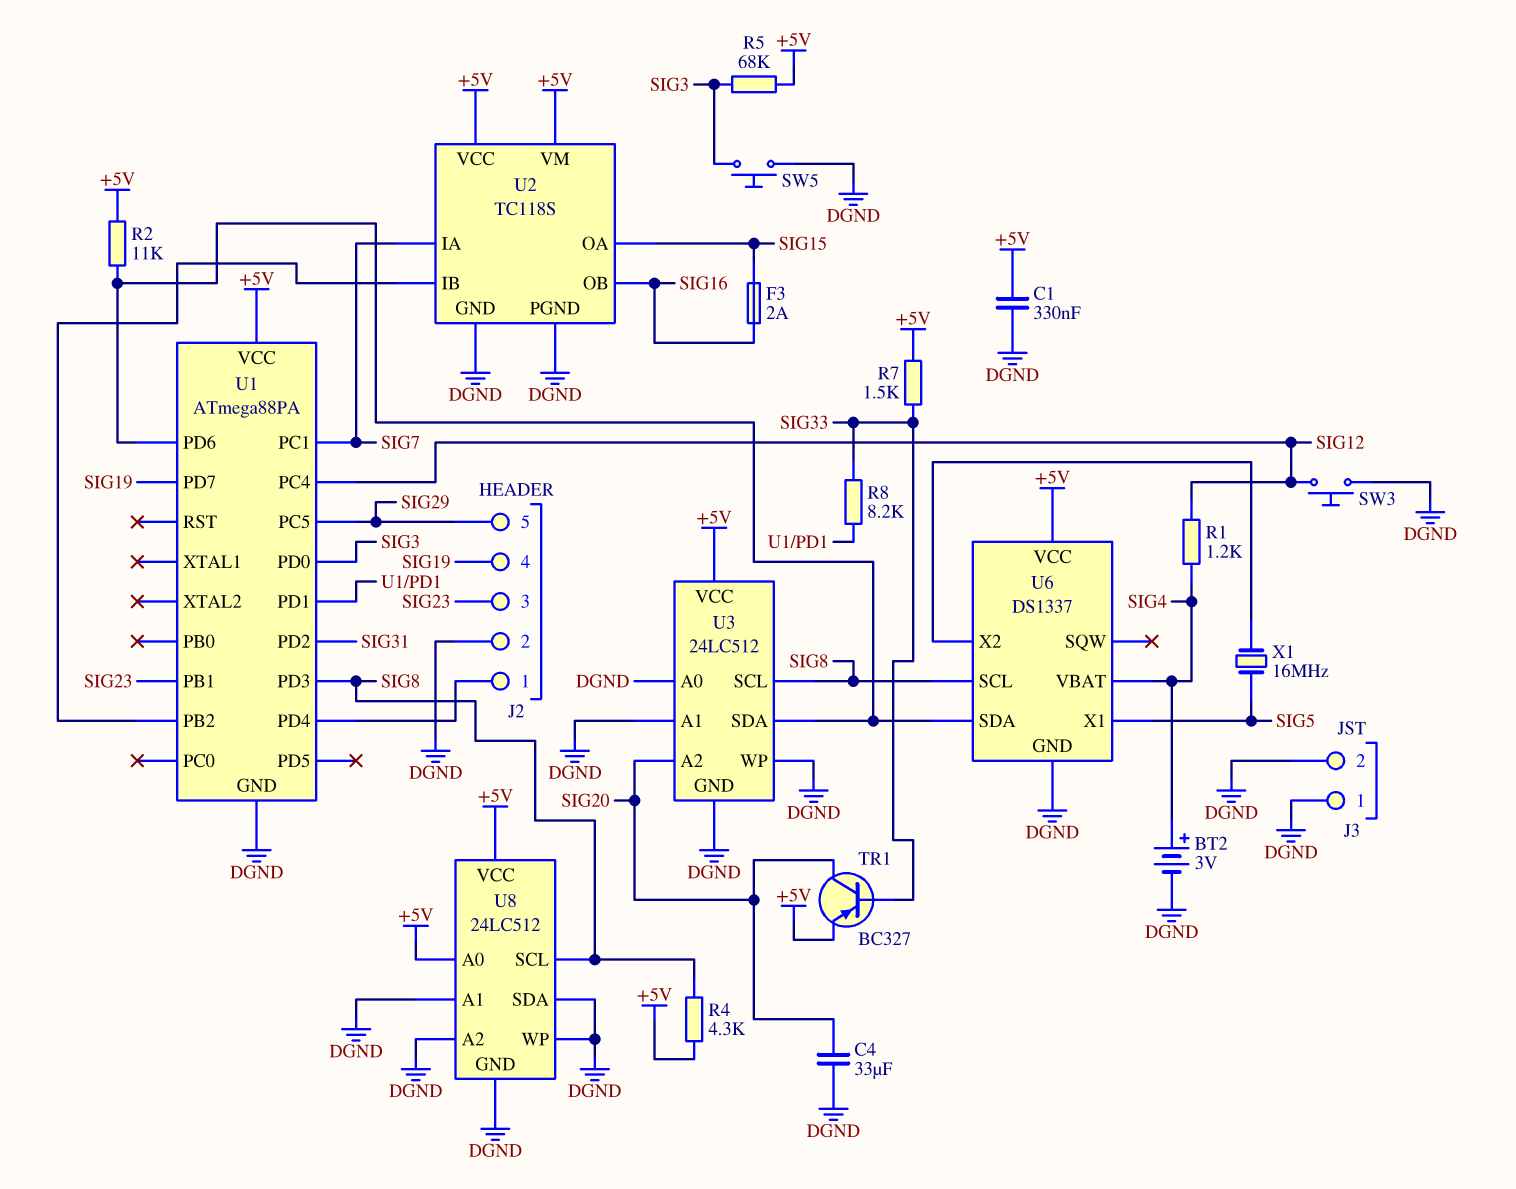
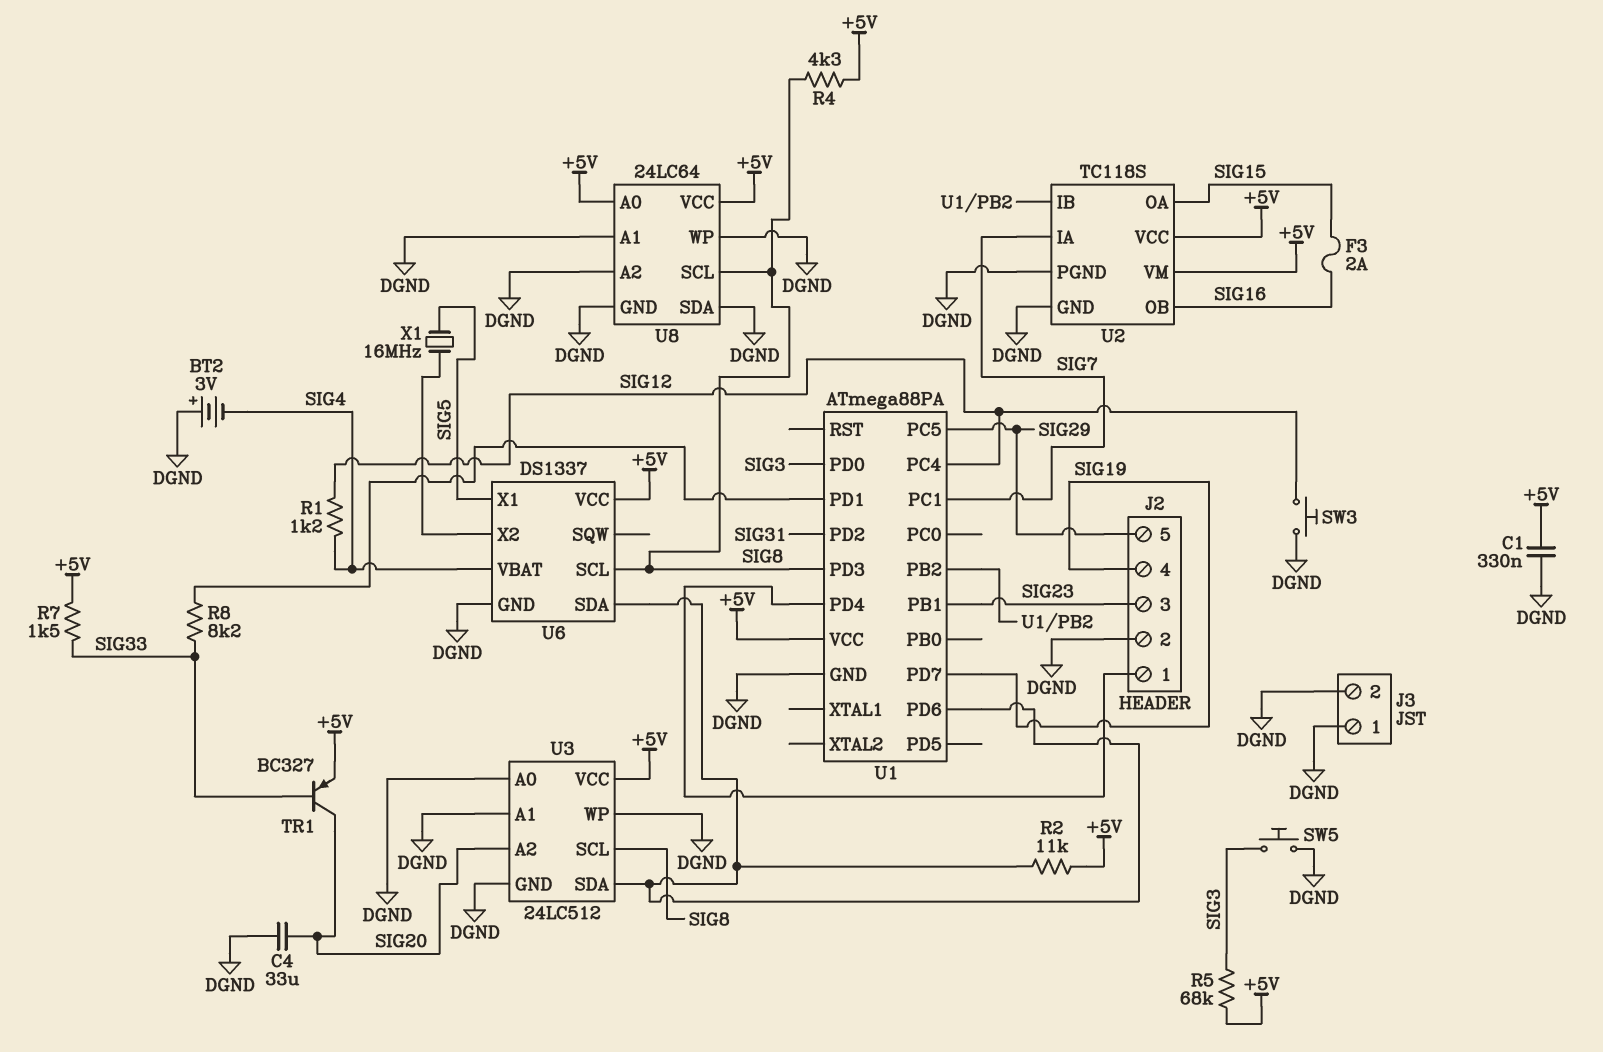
BT2: 3V (plus SIG4, minus DGND) -> 3V (plus DGND, minus SIG4)
U8: 24LC512 -> 24LC64

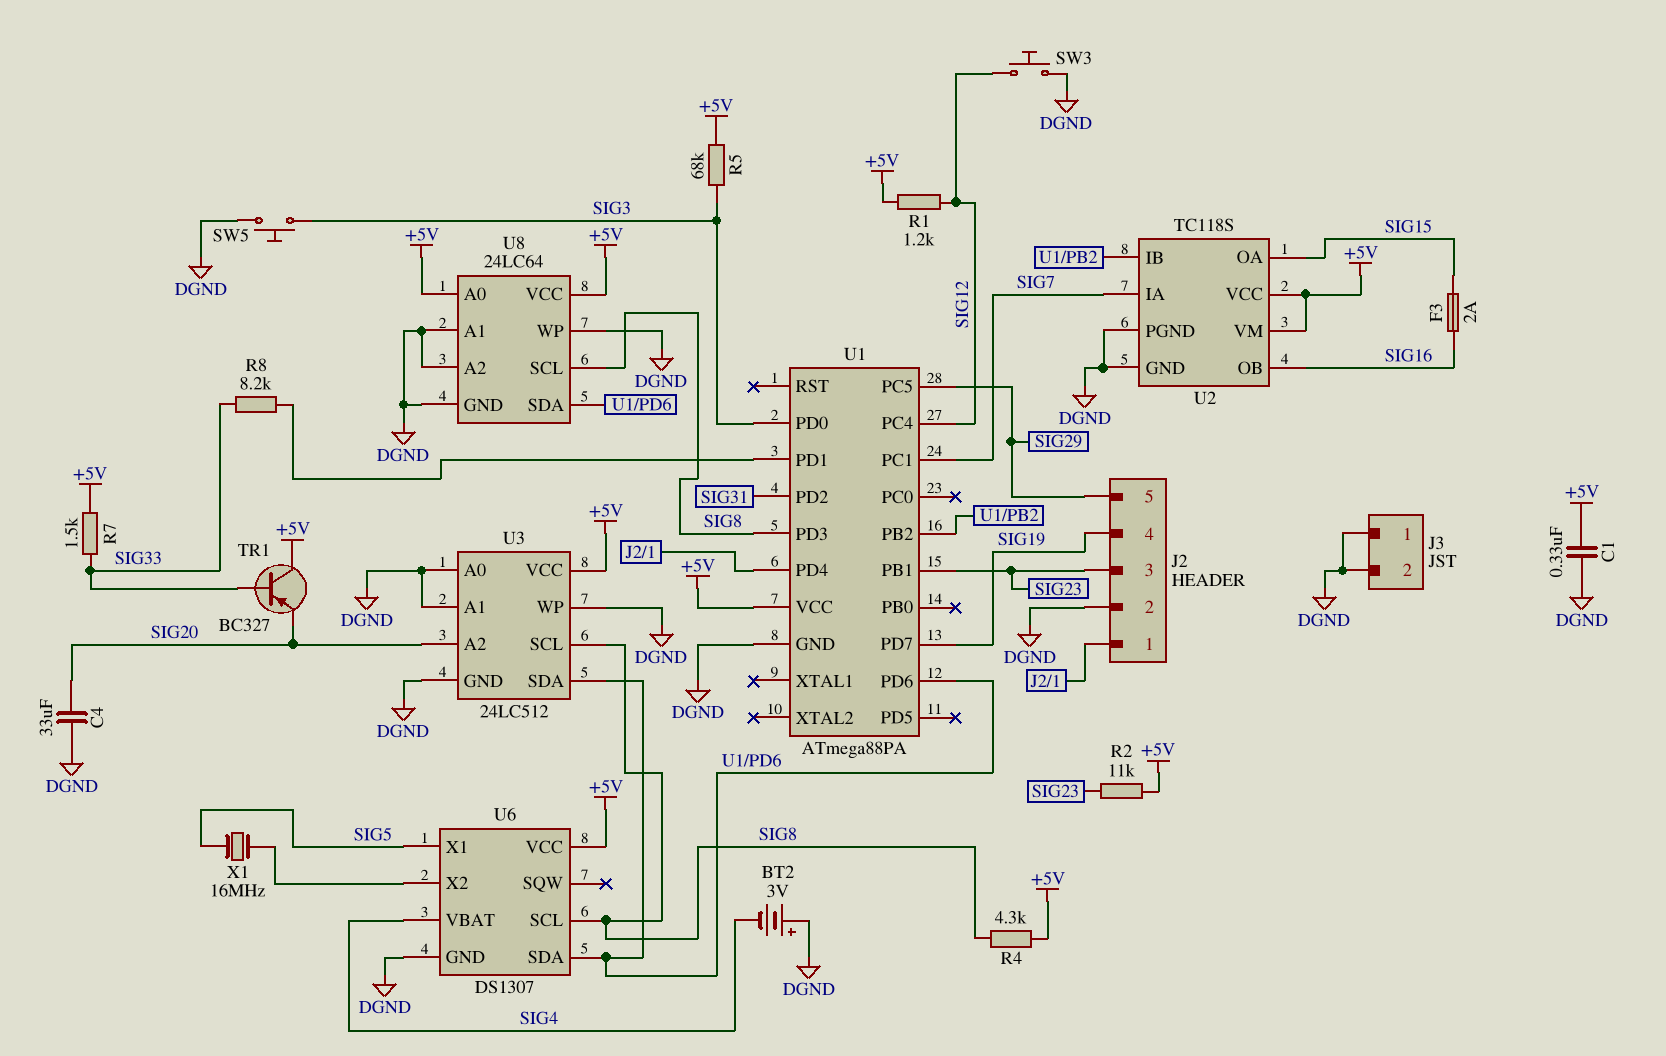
R1: 1.2k (SIG4, SIG12) -> 1.2k (+5V, SIG12)
R2: 11k (+5V, U1/PD6) -> 11k (+5V, SIG23)
TR1: PNP BC327 (B SIG33, C SIG20, E +5V) -> PNP BC327 (B SIG33, C +5V, E SIG20)
U6: DS1337 -> DS1307
U8 pin SDA: DGND -> U1/PD6

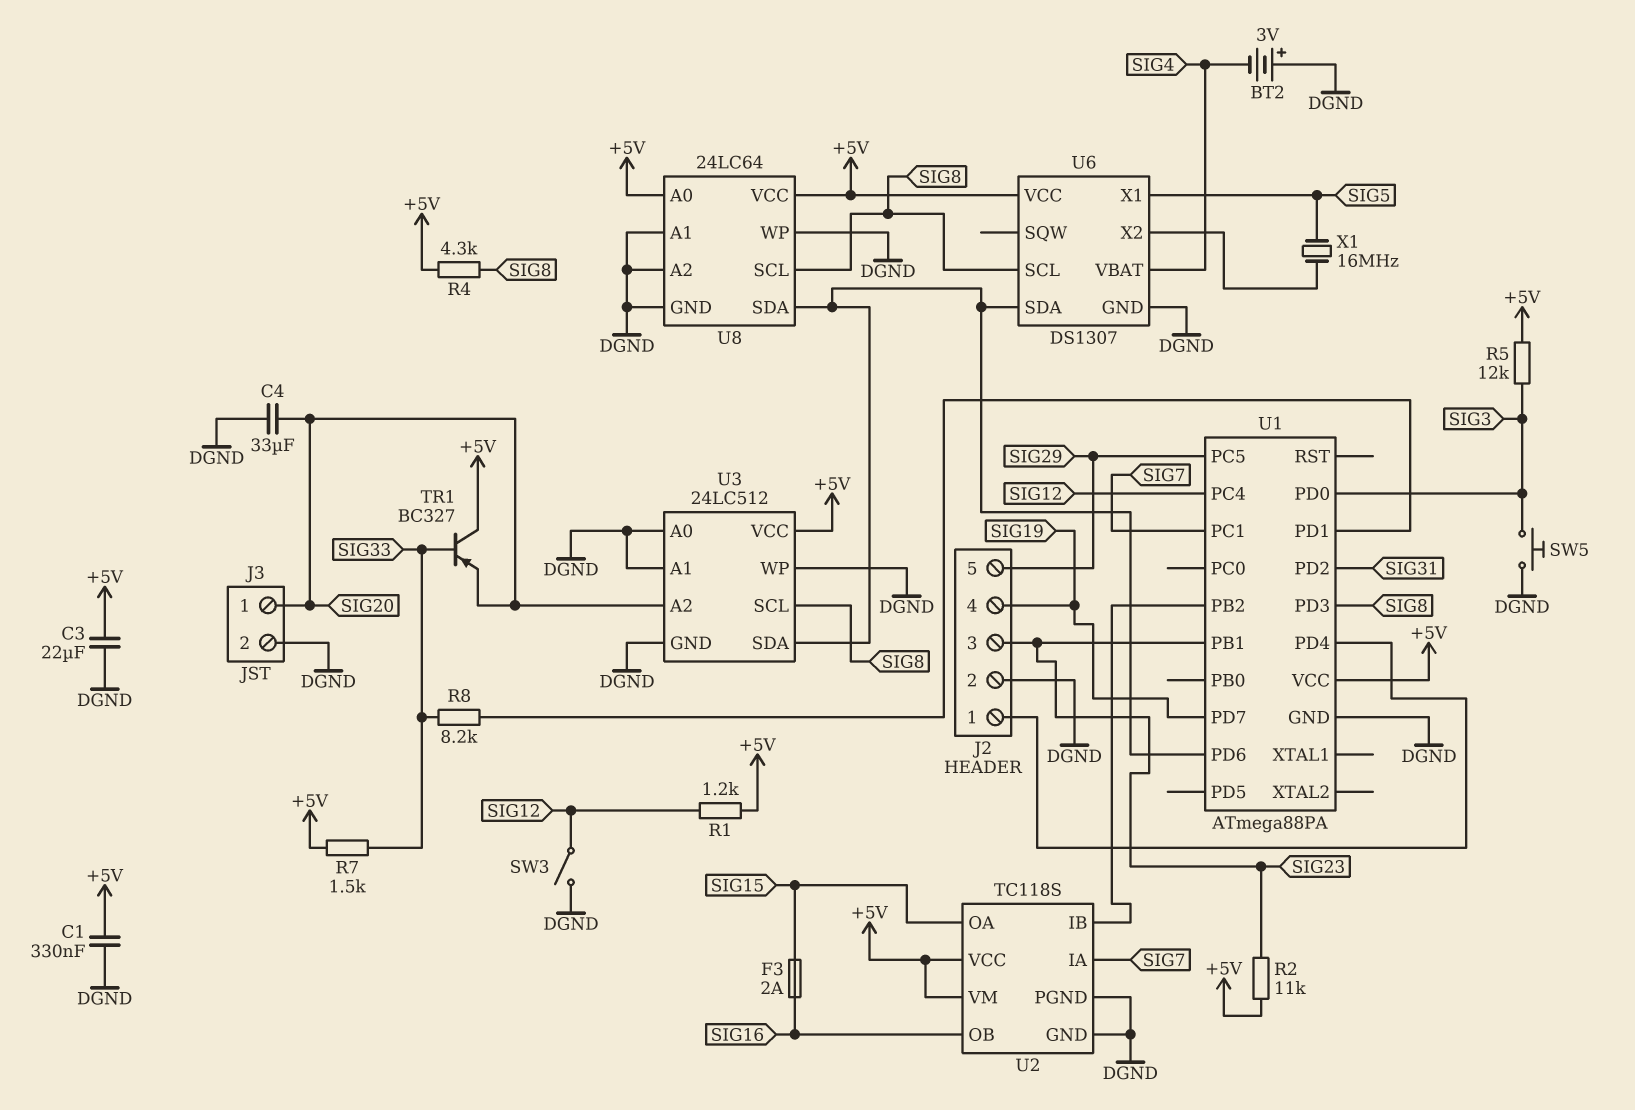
C3: none -> 22uF (+5V, DGND)
J3 pin 1: DGND -> SIG20
R5: 68k (+5V, SIG3) -> 12k (+5V, SIG3)
SW3: button (DGND, SIG12) -> switch (DGND, SIG12)

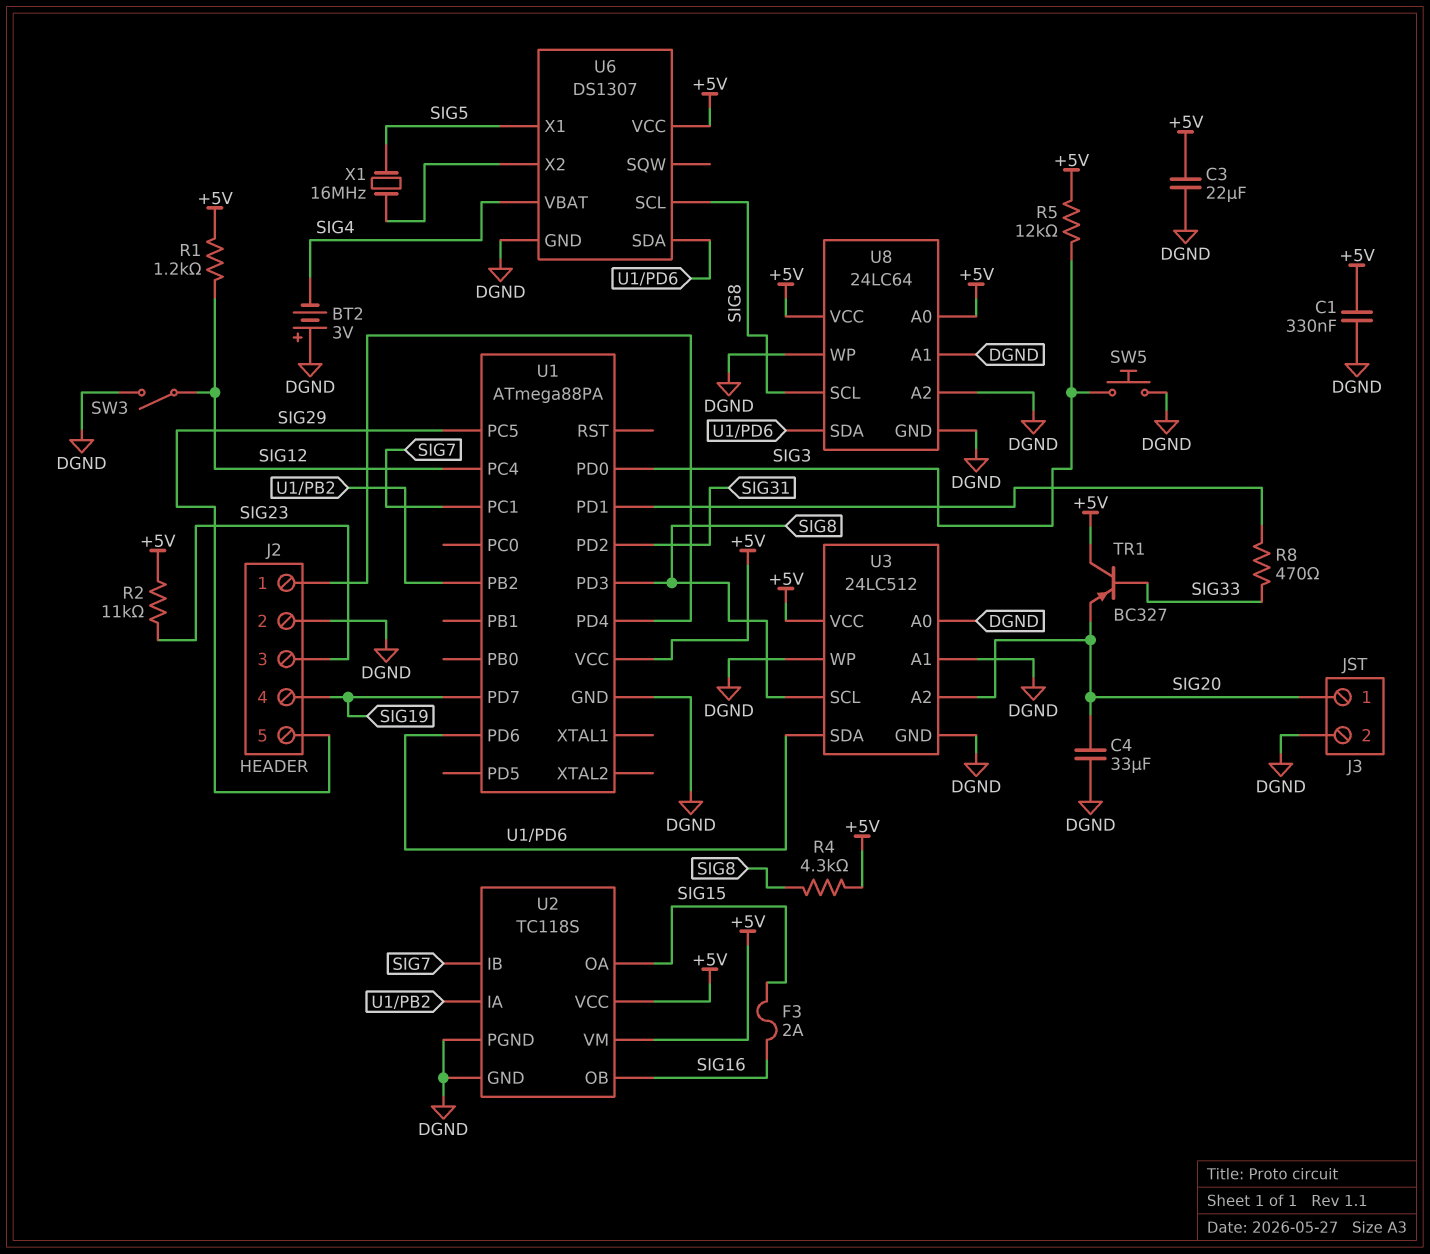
R7: 1.5k (+5V, SIG33) -> none
R8: 8.2k (SIG33, U1/PD1) -> 470 (SIG33, U1/PD1)
U1 pin PB1: SIG23 -> none
U2 pin IA: SIG7 -> U1/PB2
U2 pin IB: U1/PB2 -> SIG7

